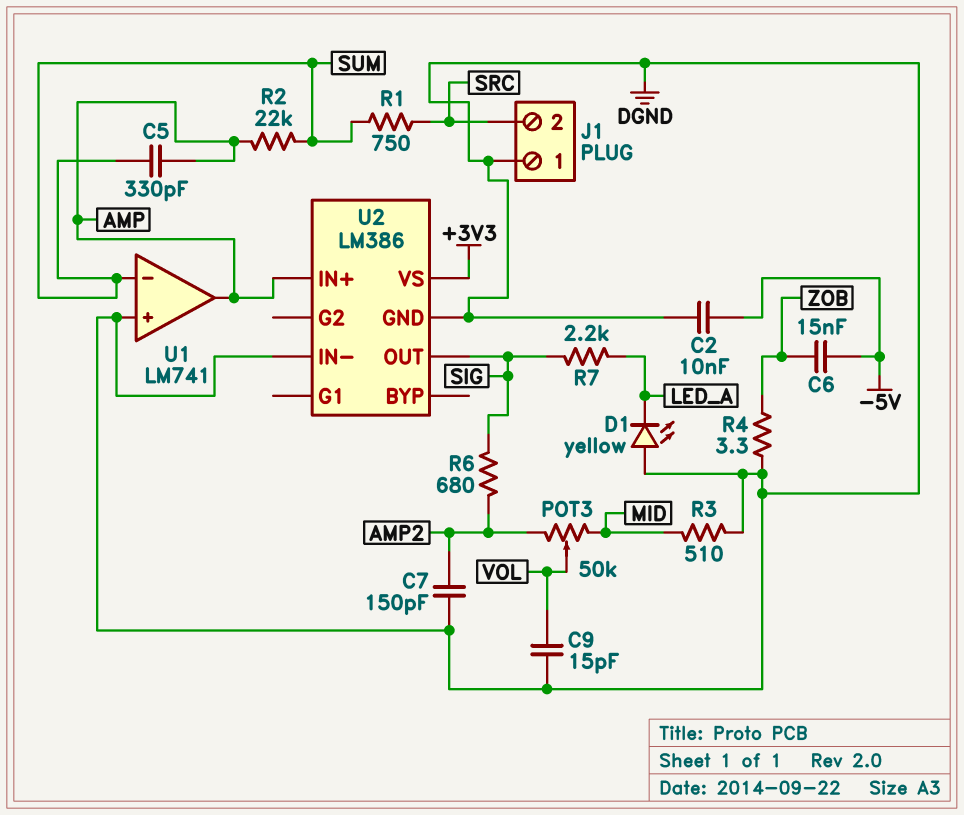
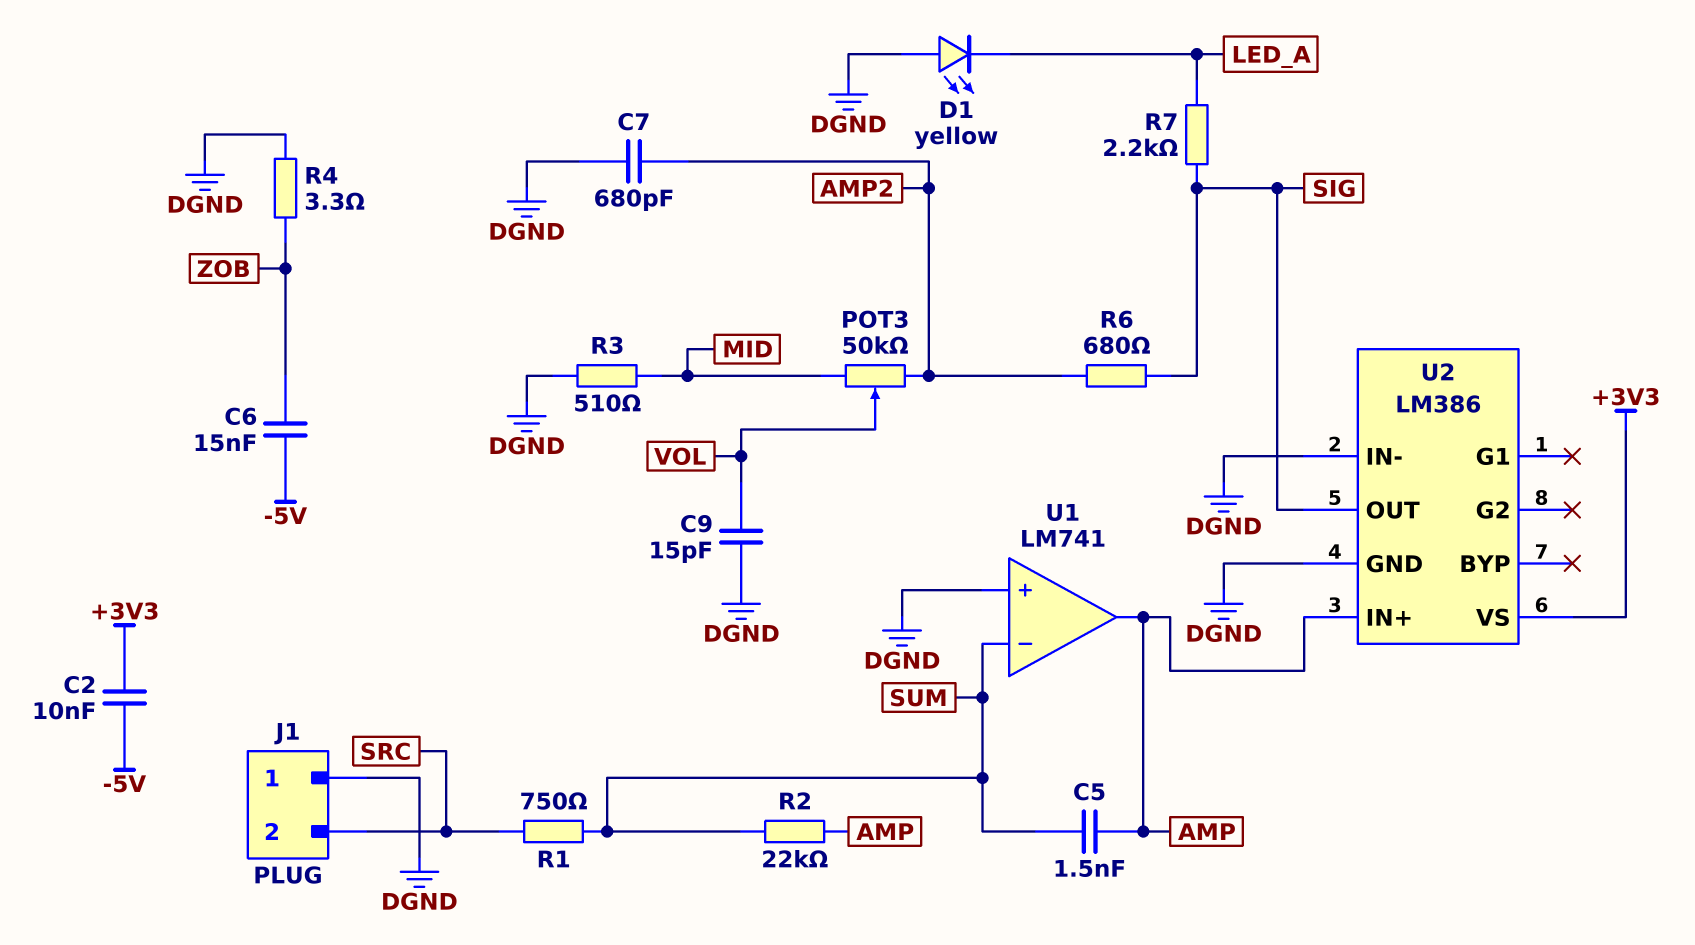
C2: 10nF (-5V, DGND) -> 10nF (+3V3, -5V)
C5: 330pF (AMP, SUM) -> 1.5nF (AMP, SUM)
C7: 150pF (AMP2, DGND) -> 680pF (AMP2, DGND)

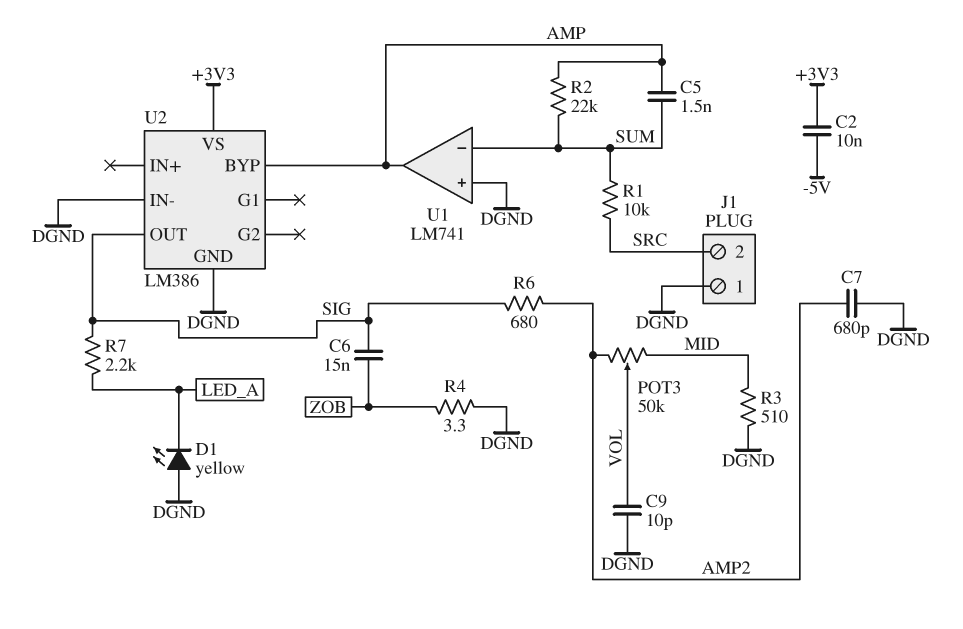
C6: 15nF (-5V, ZOB) -> 15nF (SIG, ZOB)
C9: 15pF (DGND, VOL) -> 10pF (DGND, VOL)
R1: 750 (SRC, SUM) -> 10k (SRC, SUM)
U2 pin BYP: none -> AMP
U2 pin IN+: AMP -> none

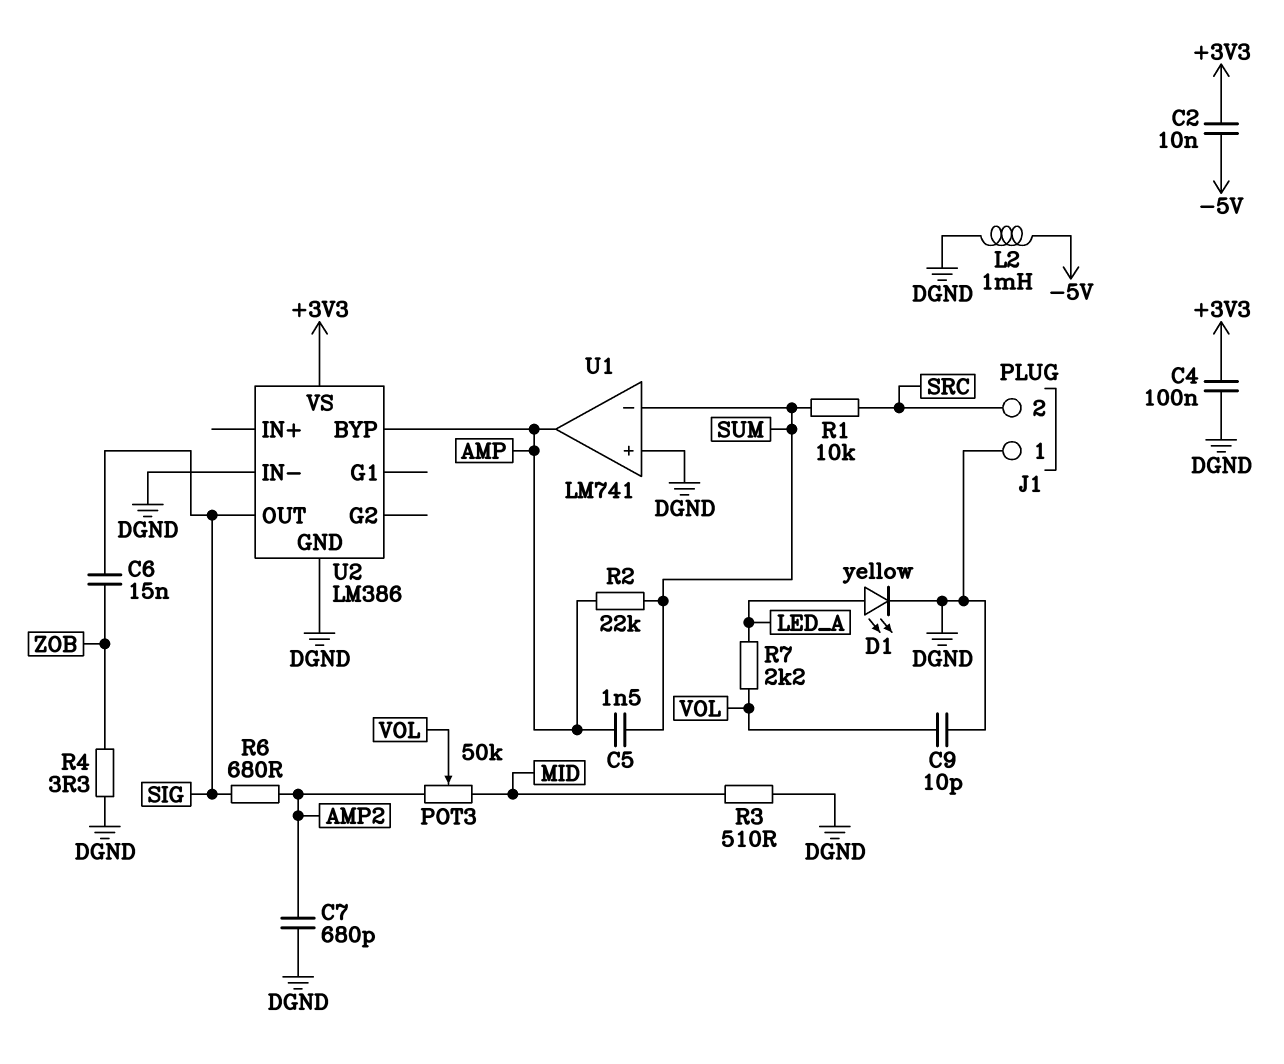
C4: none -> 100nF (+3V3, DGND)
D1: LED yellow (A DGND, K LED_A) -> LED yellow (A LED_A, K DGND)
L2: none -> 1mH (-5V, DGND)
R7: 2.2k (LED_A, SIG) -> 2.2k (LED_A, VOL)

